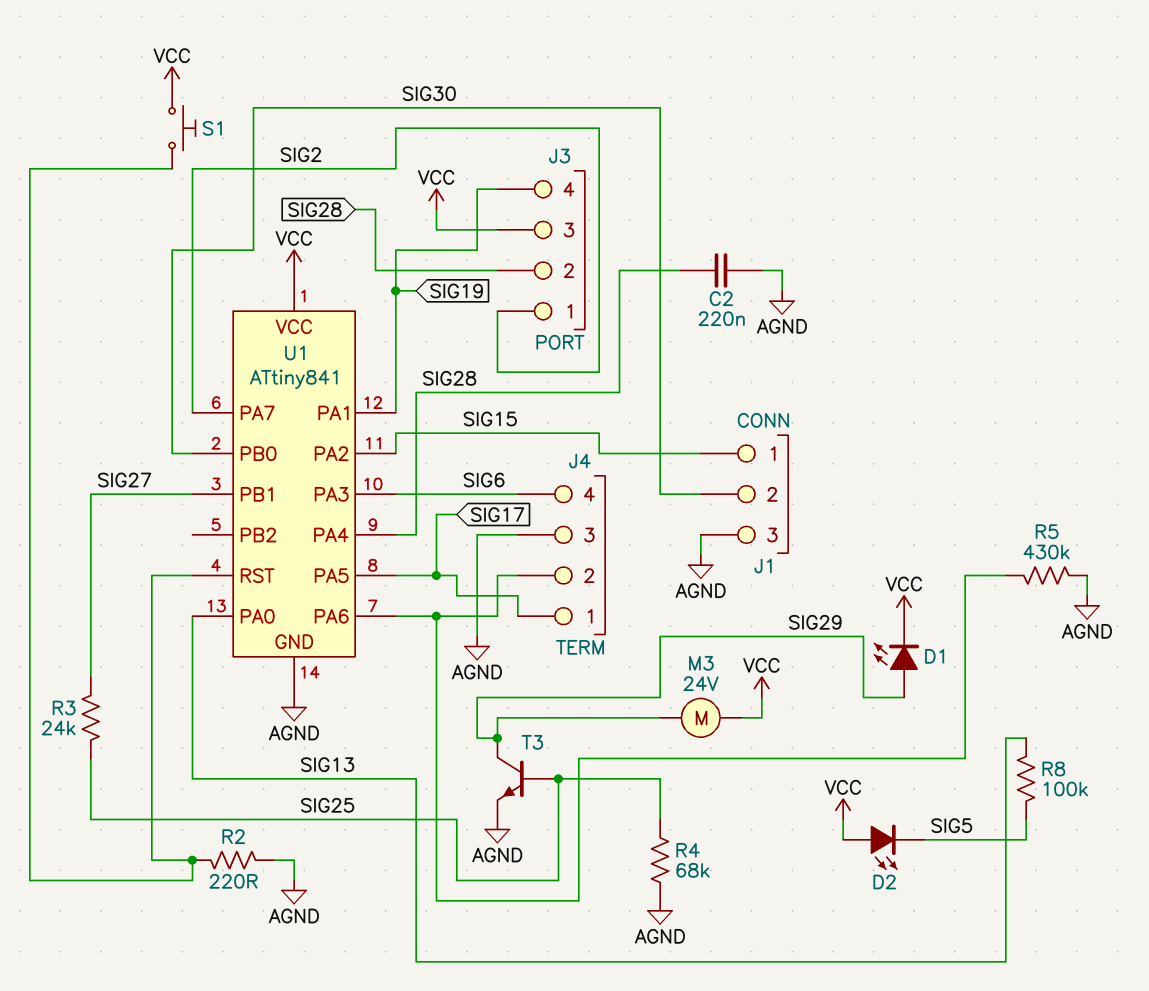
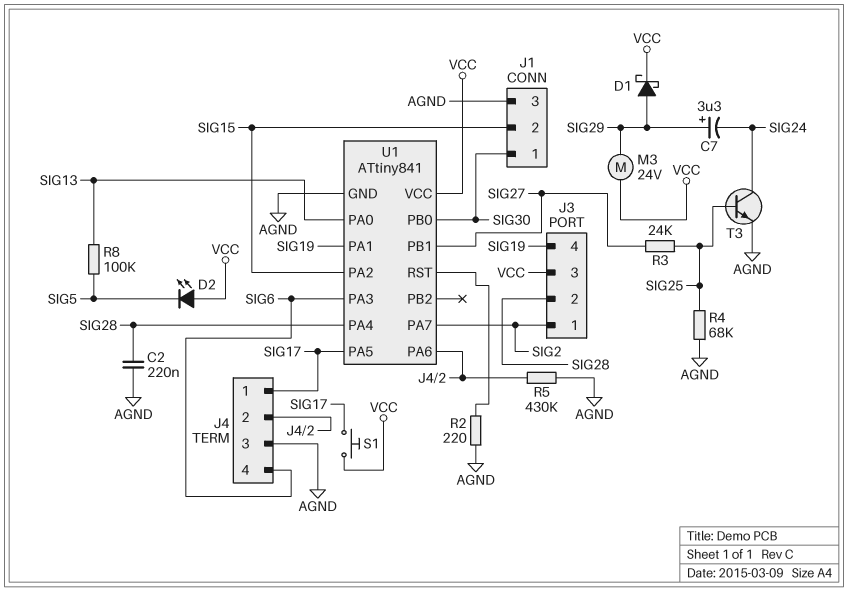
C7: none -> 3.3uF (plus SIG29, minus SIG24)
D1: LED (A SIG29, K VCC) -> schottky (A SIG29, K VCC)
J1 pin 1: SIG15 -> SIG30
J1 pin 2: SIG30 -> SIG15
S1: button (U1/RST, VCC) -> button (SIG17, VCC)
T3: NPN (B SIG25, C SIG29, E AGND) -> NPN (B SIG25, C SIG24, E AGND)

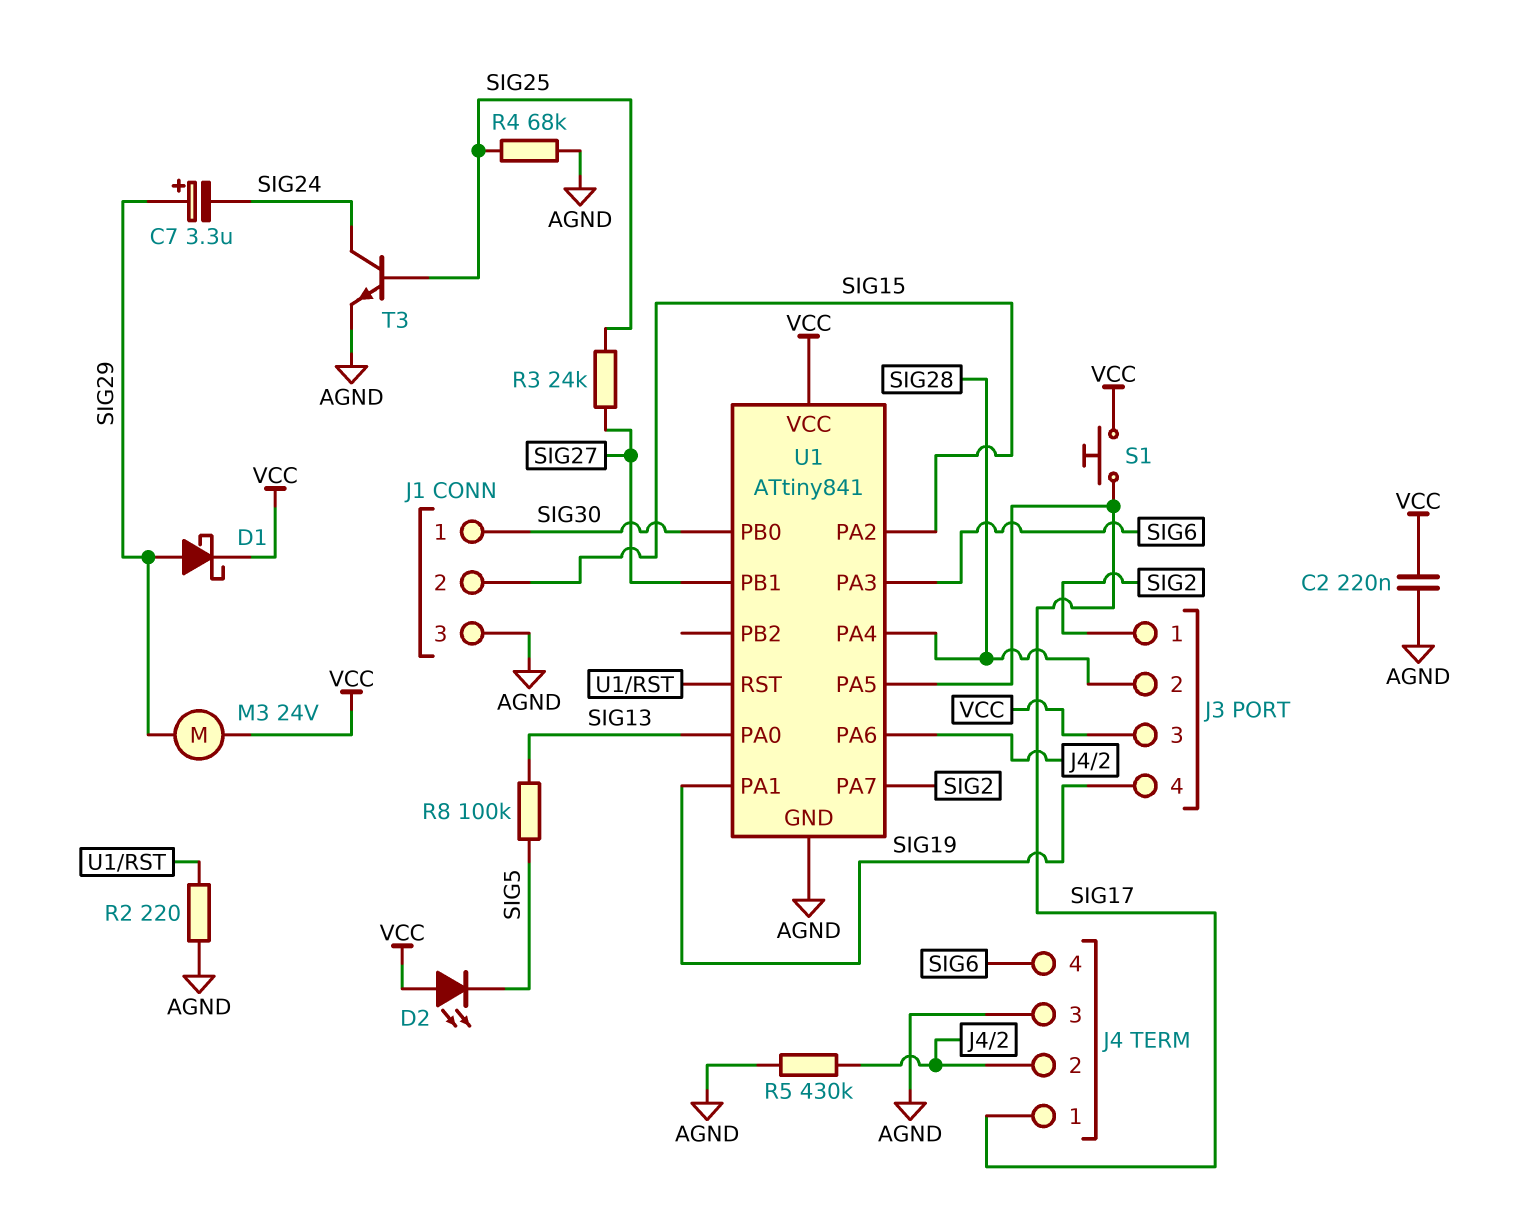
C2: 220nF (AGND, SIG28) -> 220nF (AGND, VCC)

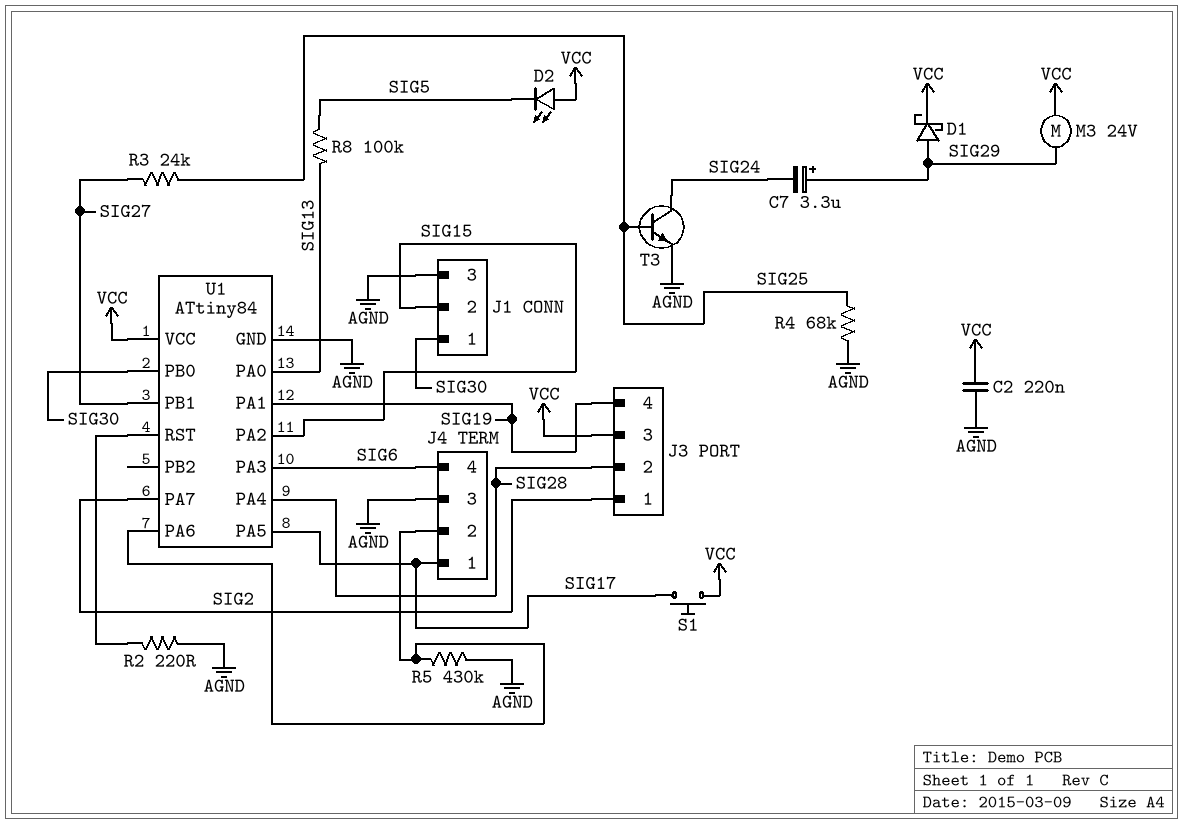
U1: ATtiny841 -> ATtiny84

